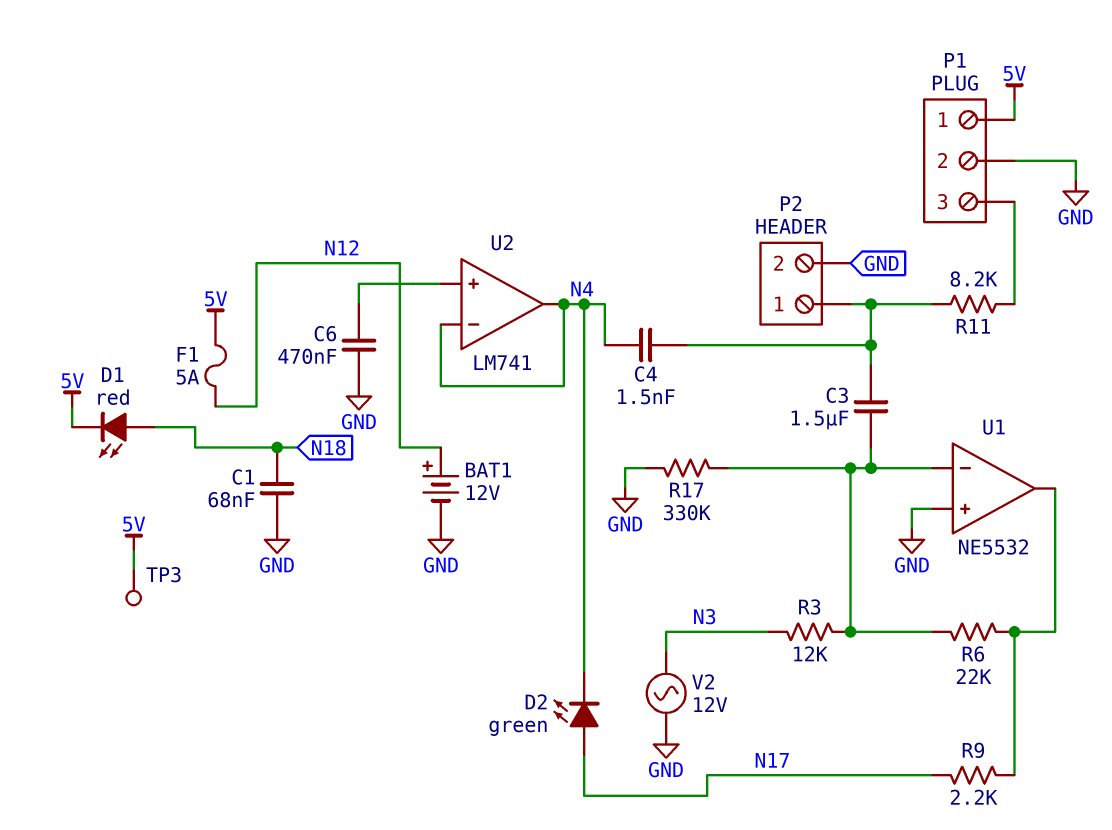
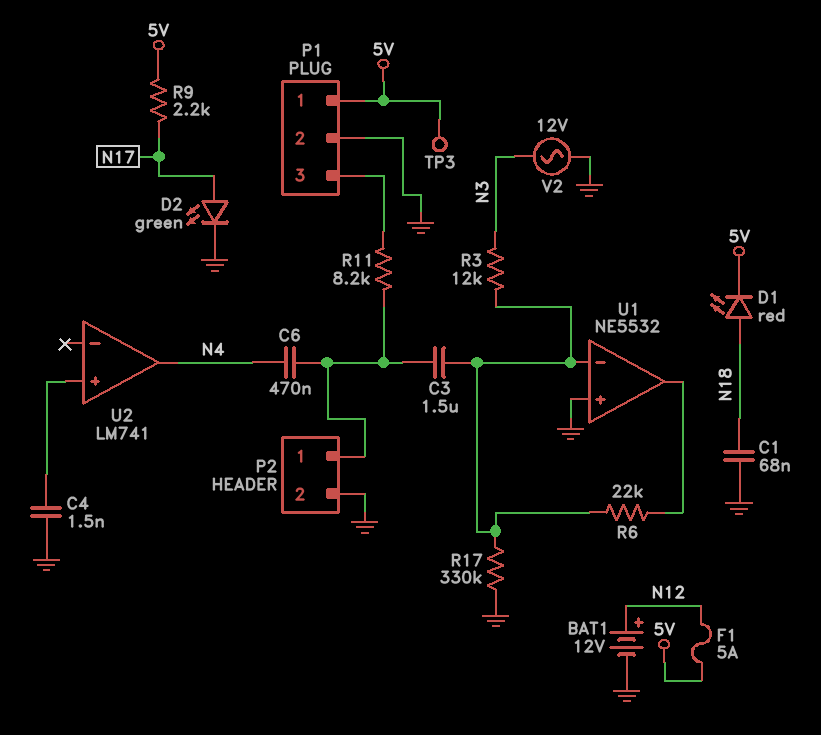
C4: 1.5nF (N4, P2/1) -> 1.5nF (GND, U2/in+)
C6: 470nF (GND, U2/in+) -> 470nF (N4, P2/1)
D2: LED green (A N17, K N4) -> LED green (A N17, K GND)
R9: 2.2k (N17, U1/out) -> 2.2k (5V, N17)
U2 pin in-: N4 -> none

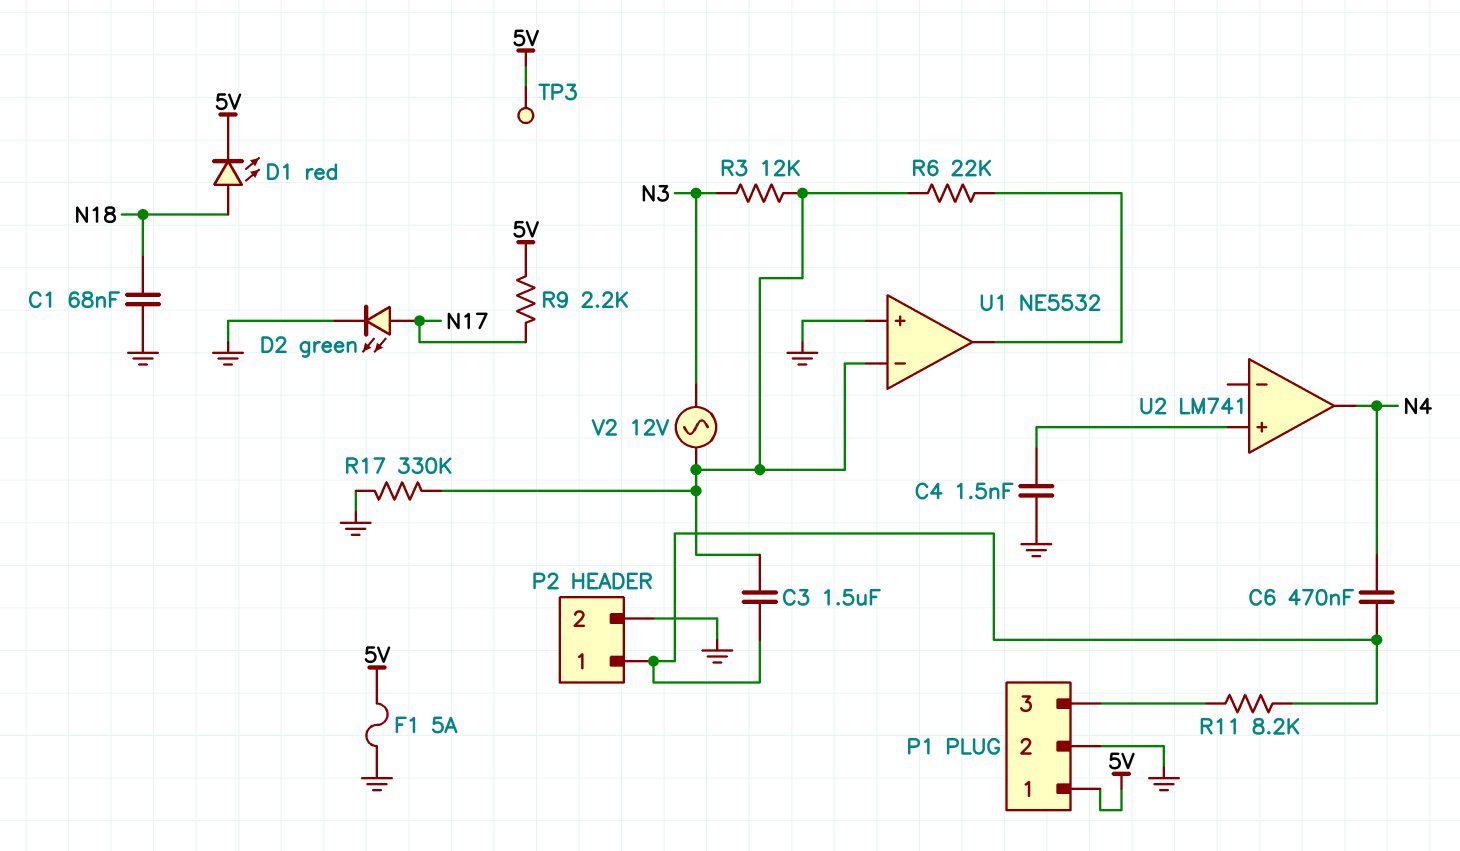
BAT1: 12V (plus N12, minus GND) -> none
F1: 5A (5V, N12) -> 5A (5V, GND)
V2: AC 12V (GND, N3) -> AC 12V (N3, U1/in-)

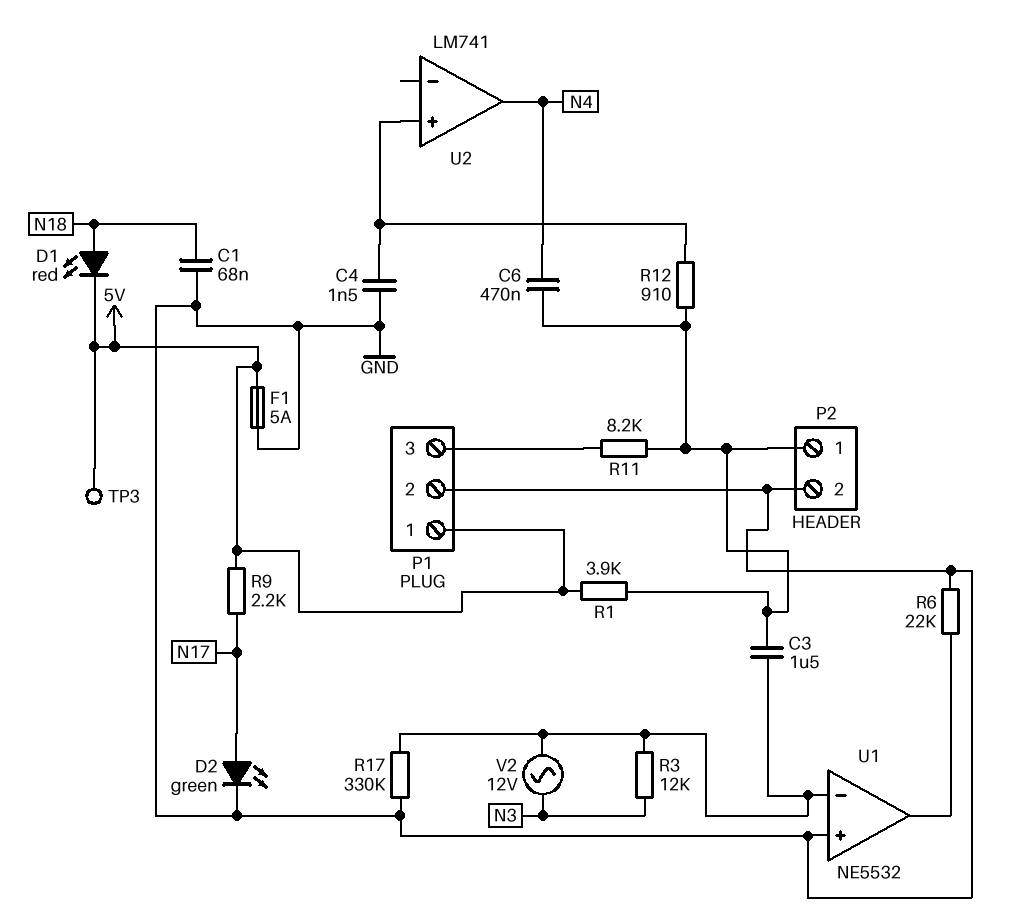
R1: none -> 3.9k (5V, P2/1)
R6: 22k (U1/in-, U1/out) -> 22k (GND, U1/out)
R12: none -> 910 (P2/1, U2/in+)

